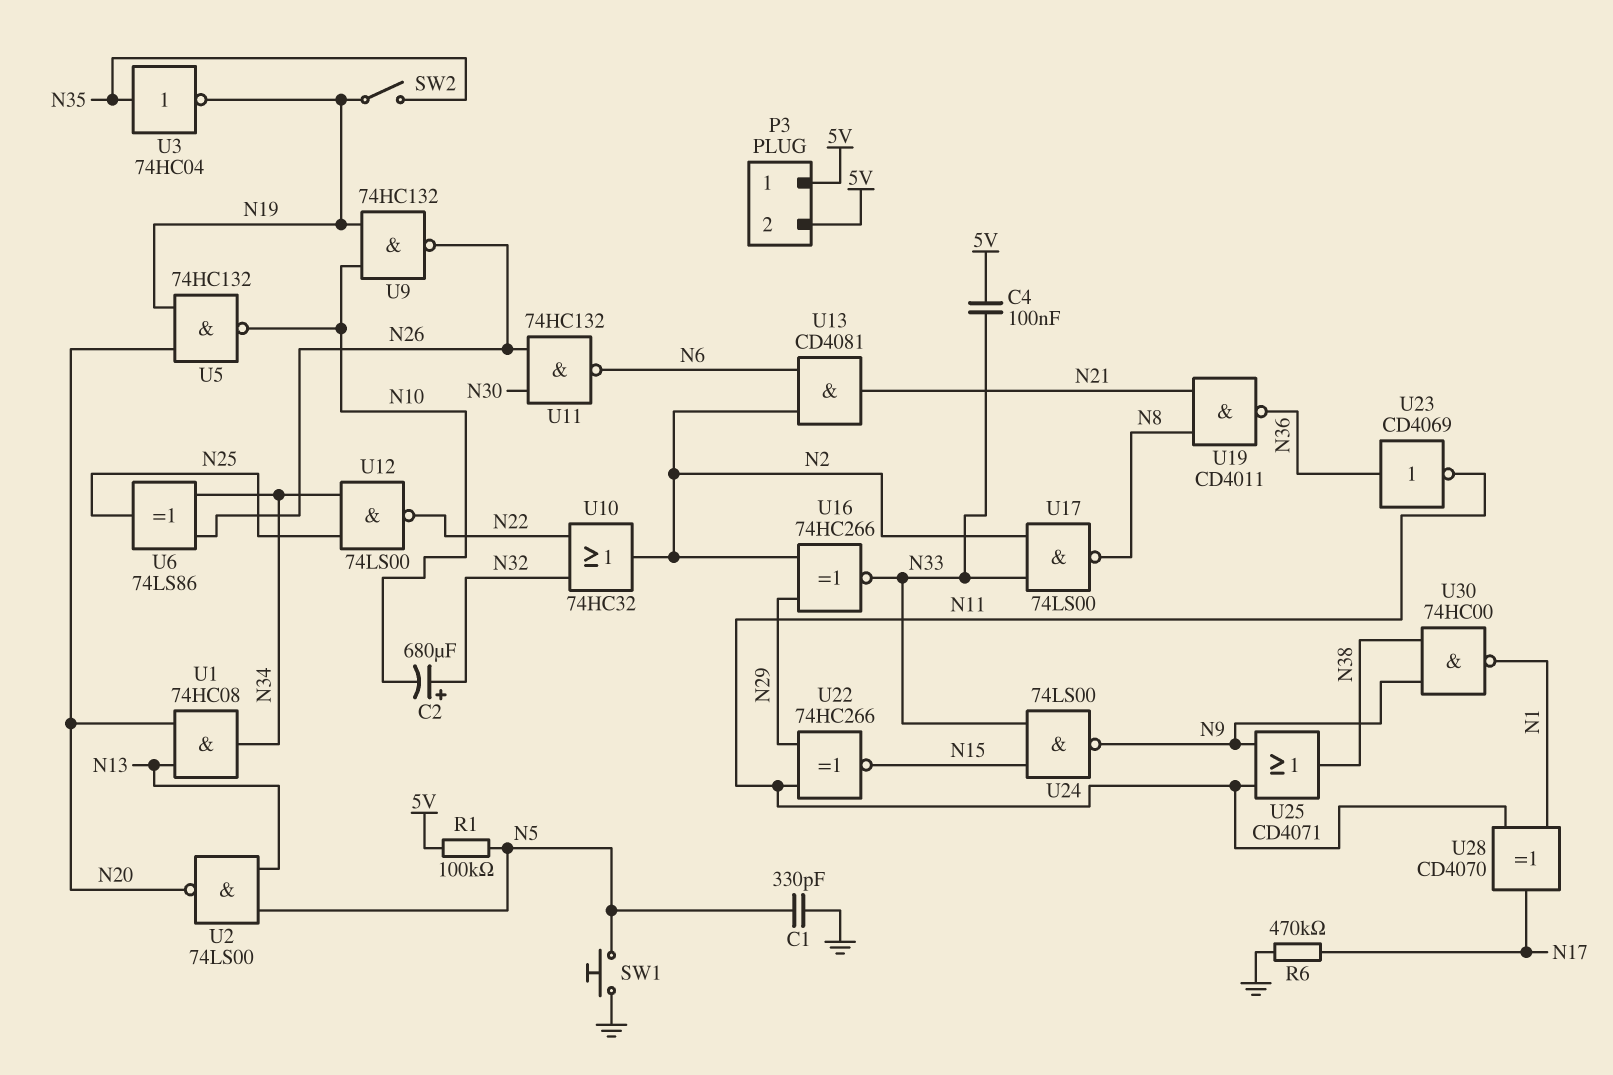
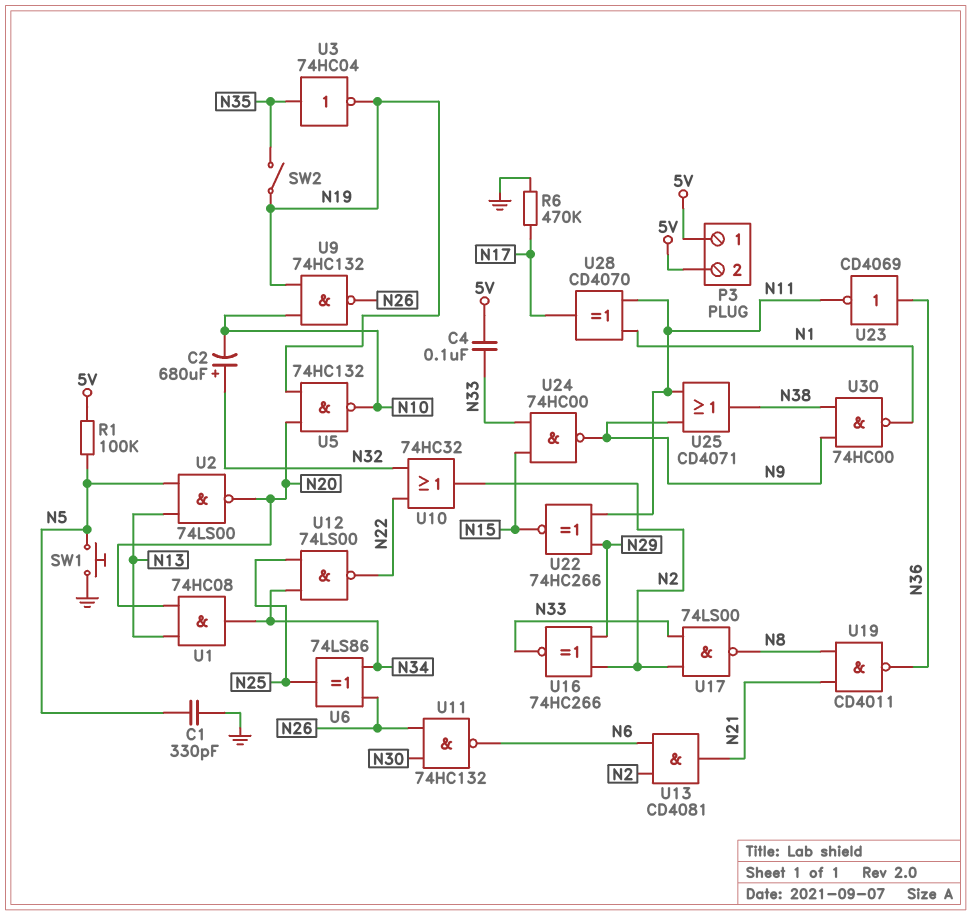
U24: NAND 74LS00 (in N15, in N33, out N9) -> NAND 74HC00 (in N15, in N33, out N9)

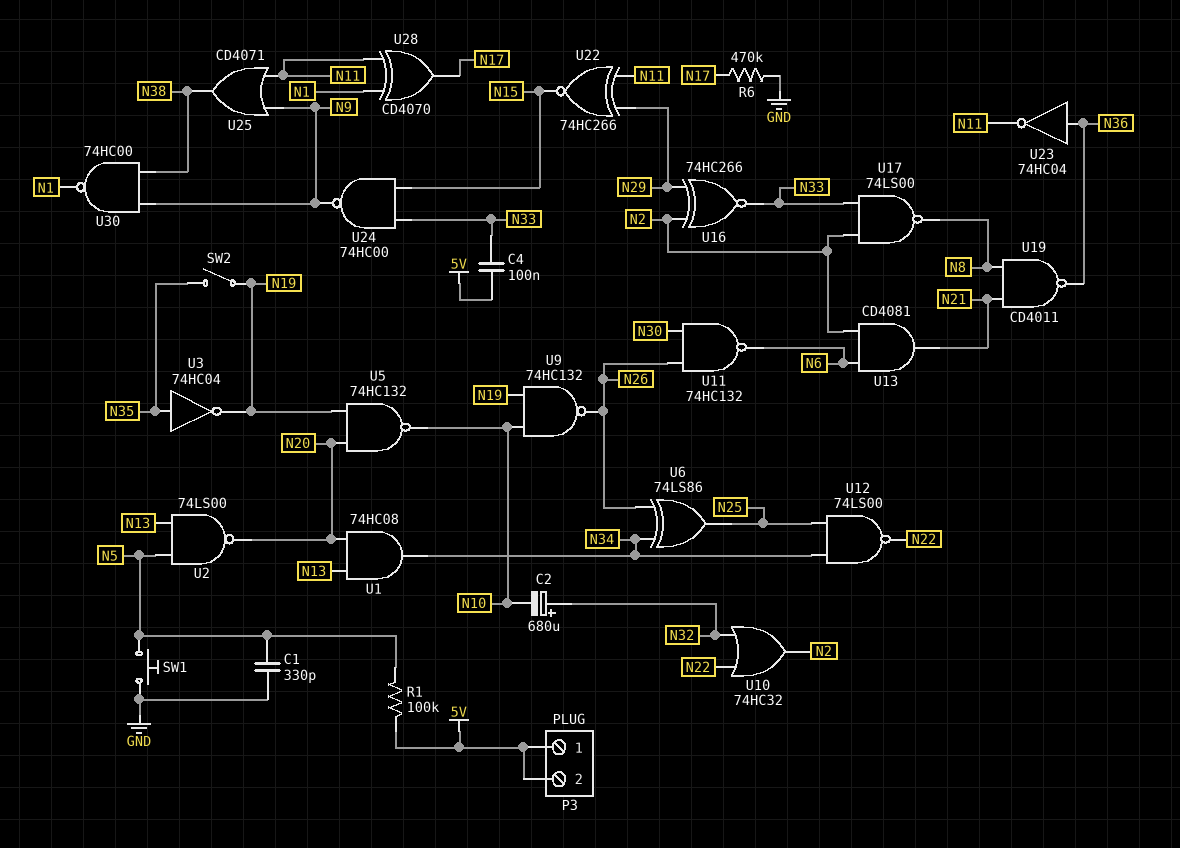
U23: NOT CD4069 (in N36, out N11) -> NOT 74HC04 (in N36, out N11)

